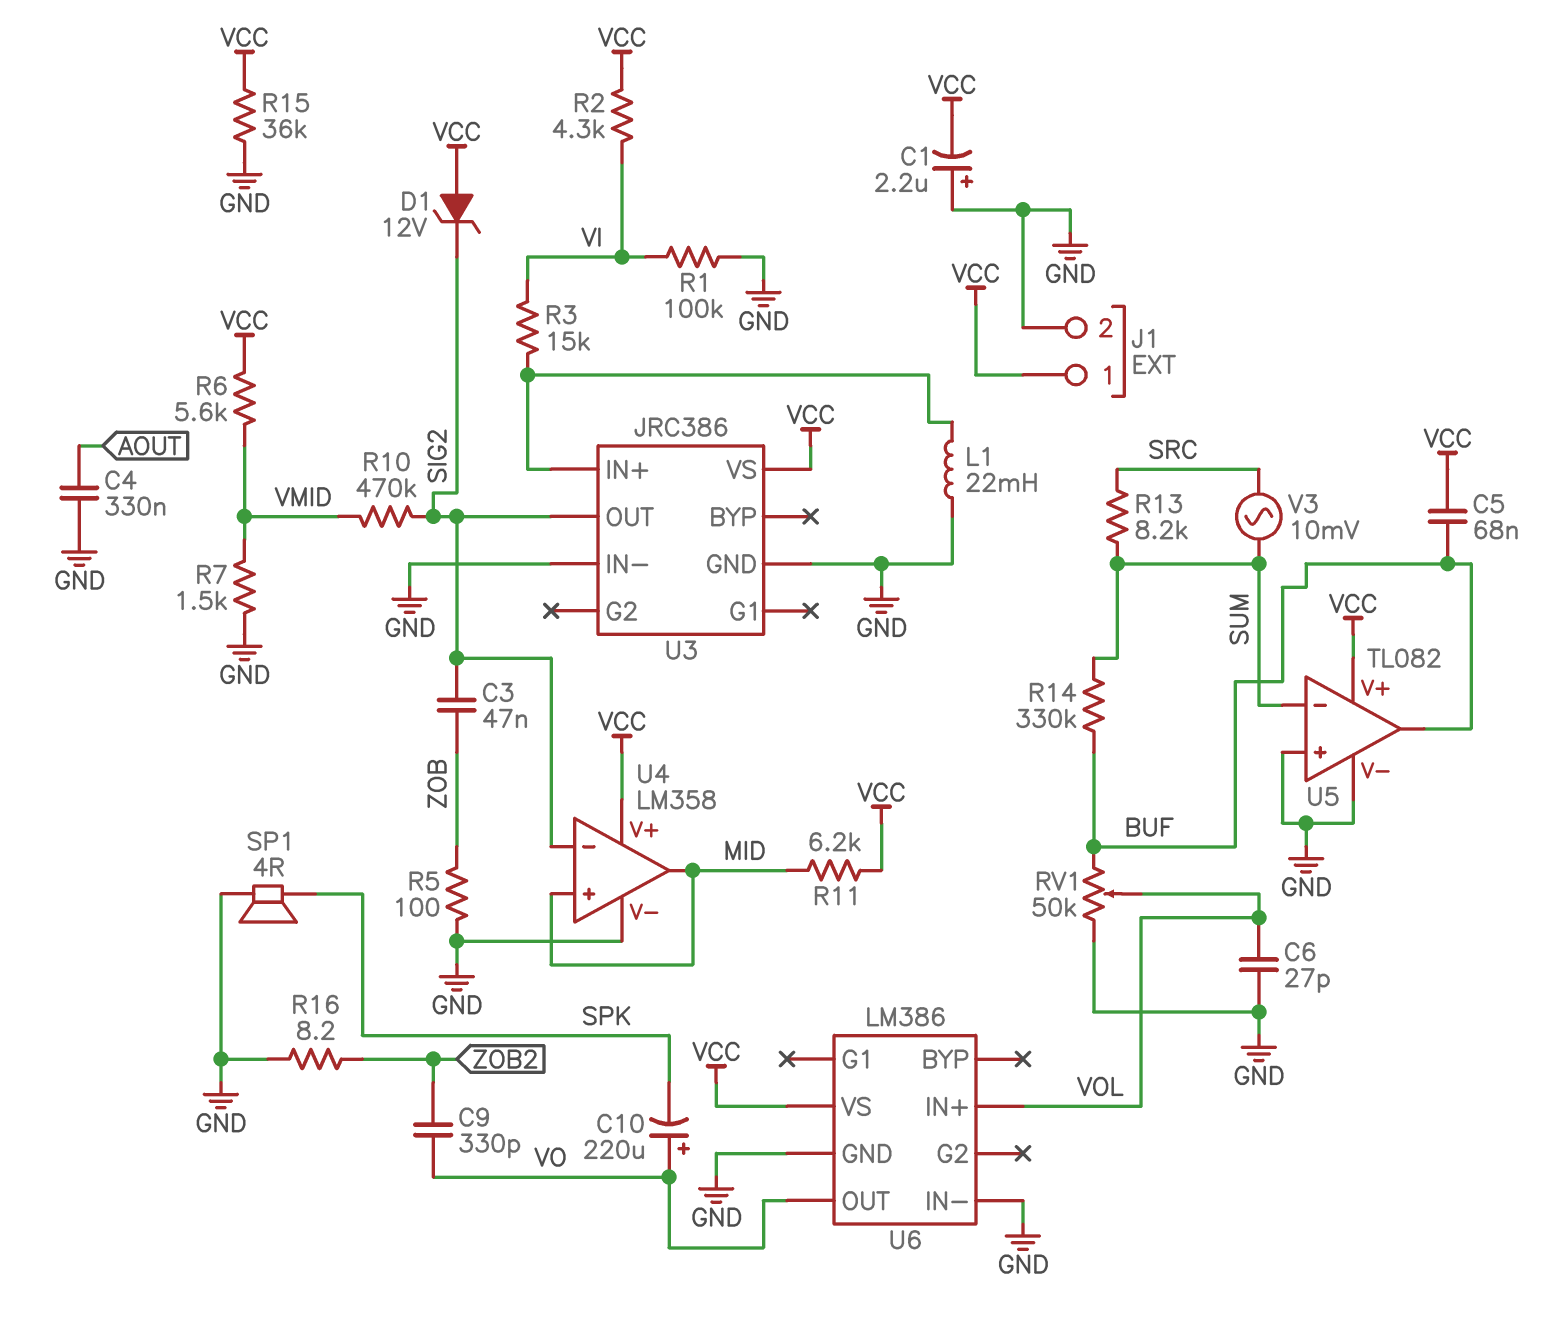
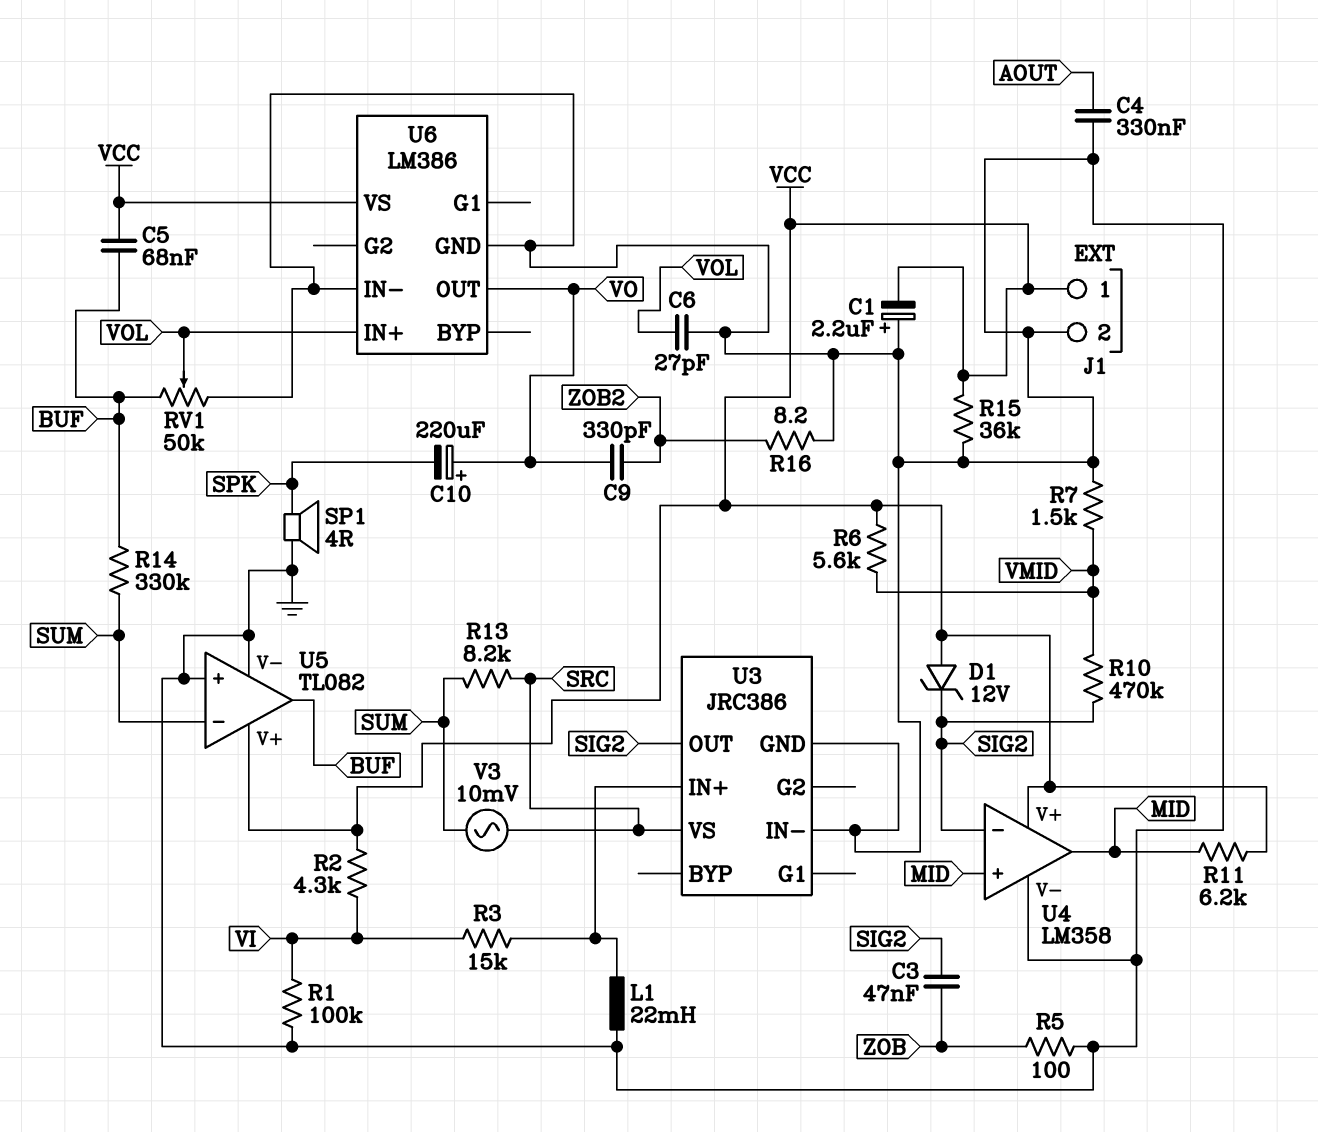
U3 pin VS: VCC -> SRC

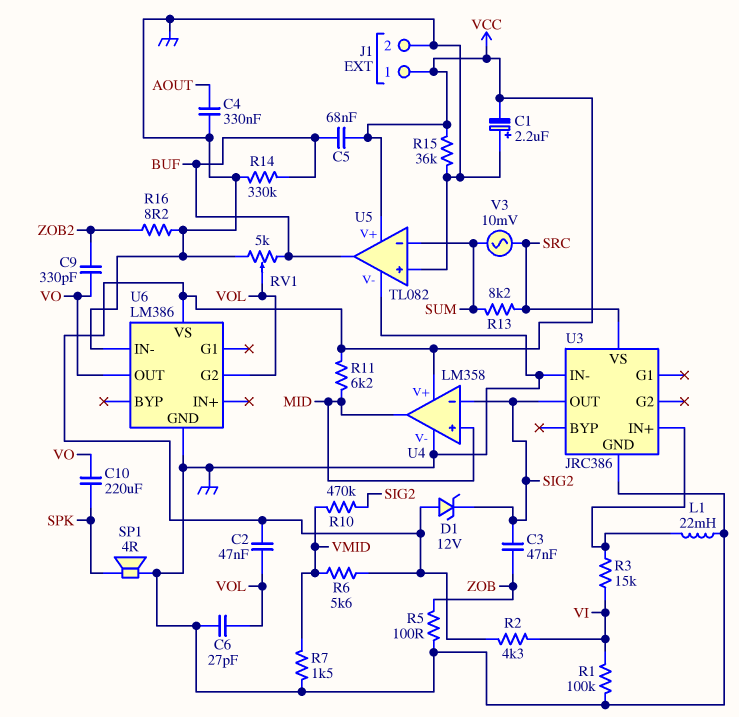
C2: none -> 47nF (VCC, VOL)
C10: 220uF (plus VO, minus SPK) -> 220uF (SPK, VO)
R14: 330k (BUF, SUM) -> 330k (BUF, GND)
RV1: 50k (BUF, GND, wiper VOL) -> 5k (BUF, GND, wiper VOL)
U6 pin G2: none -> VOL
U6 pin IN+: VOL -> none

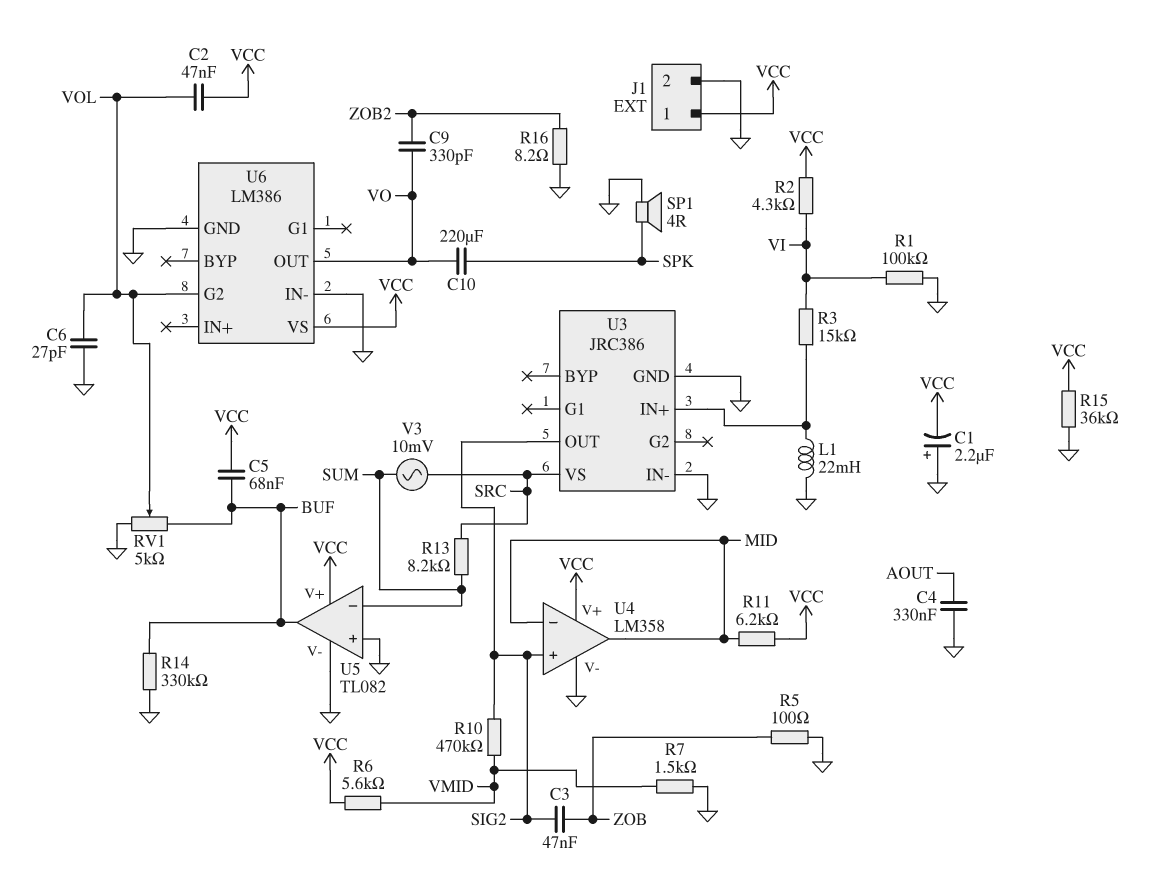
D1: zener 12V (A VCC, K SIG2) -> none
U4 pin in+: MID -> SIG2
U4 pin in-: SIG2 -> MID

